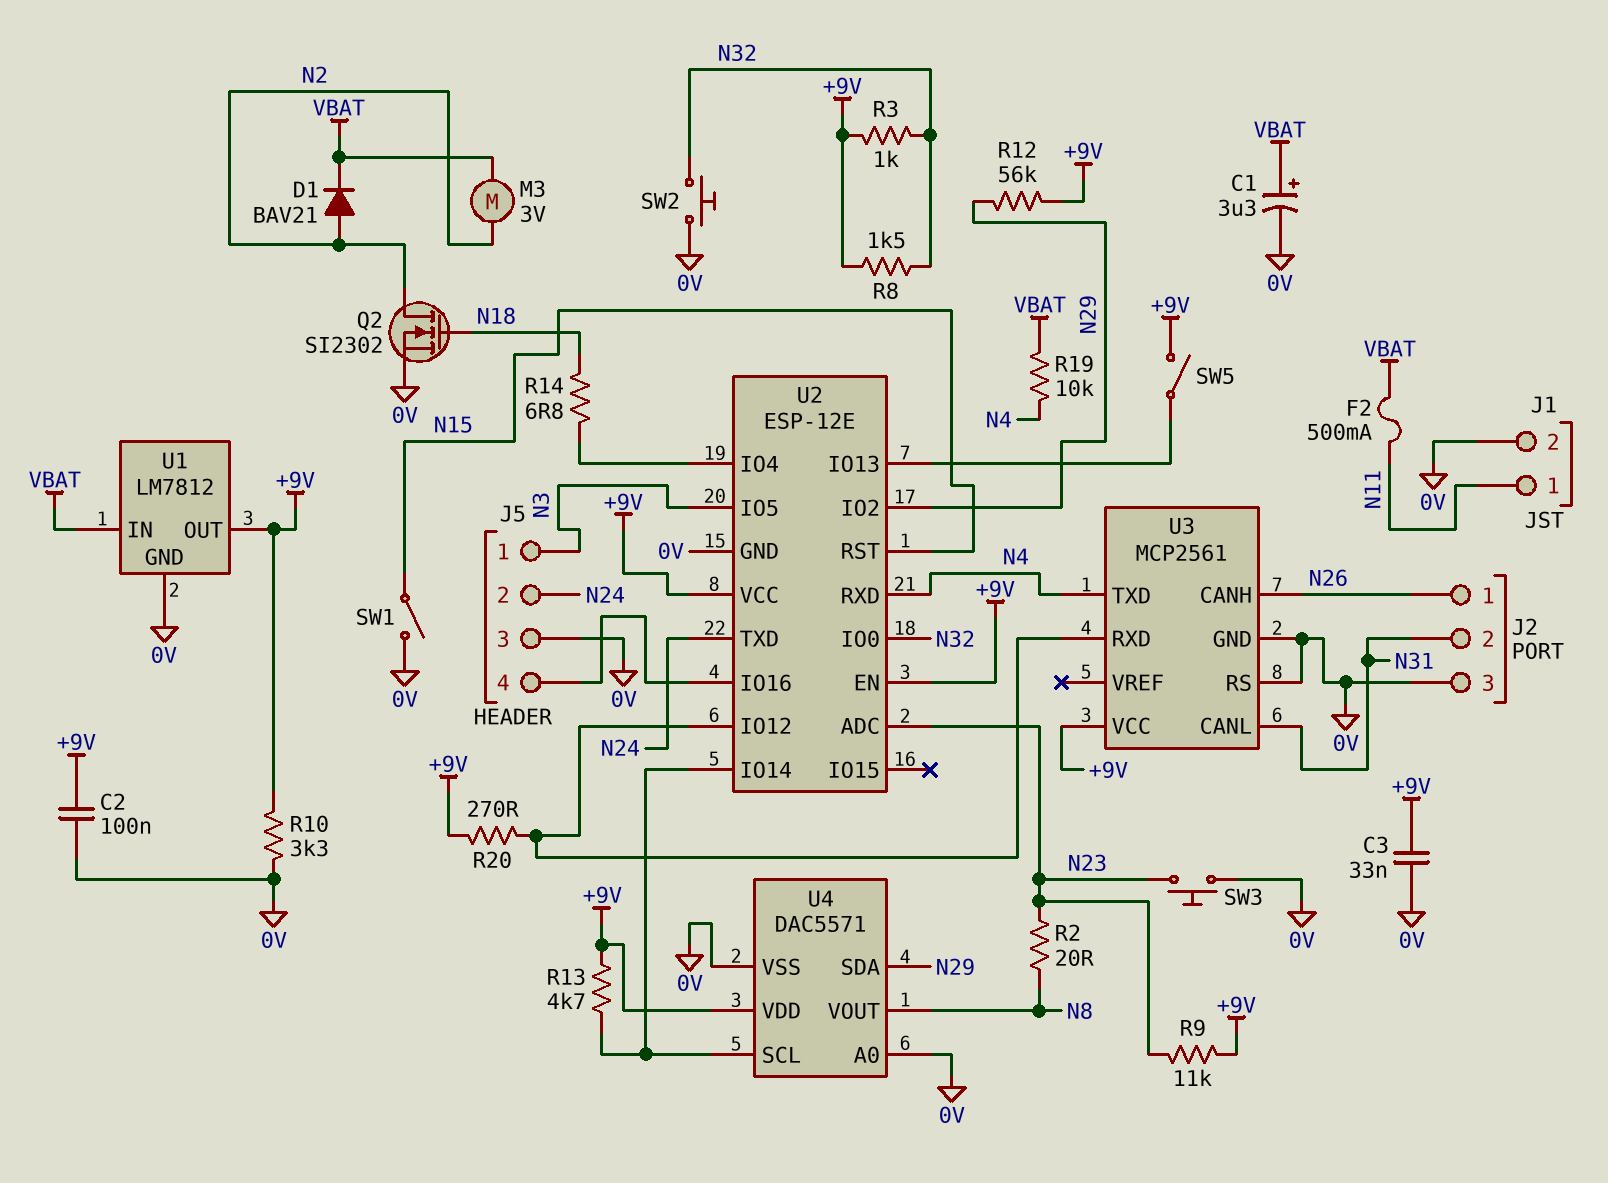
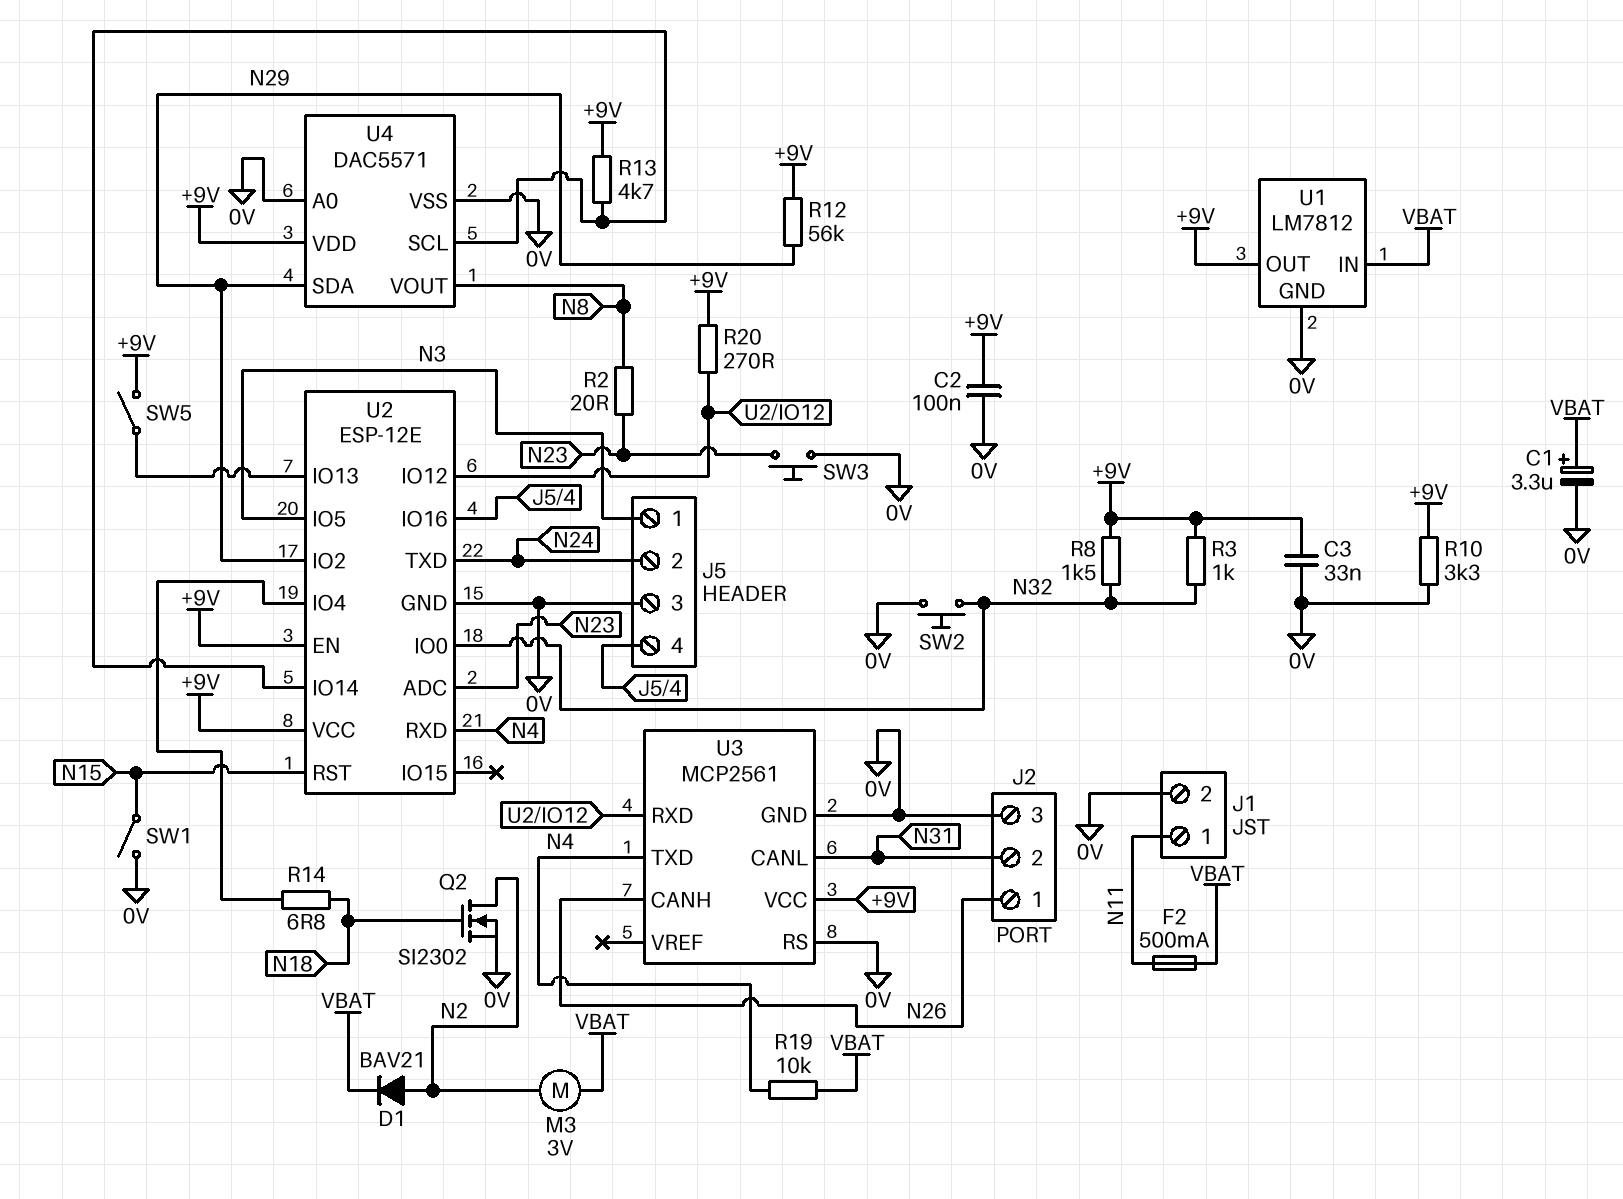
R9: 11k (+9V, N23) -> none

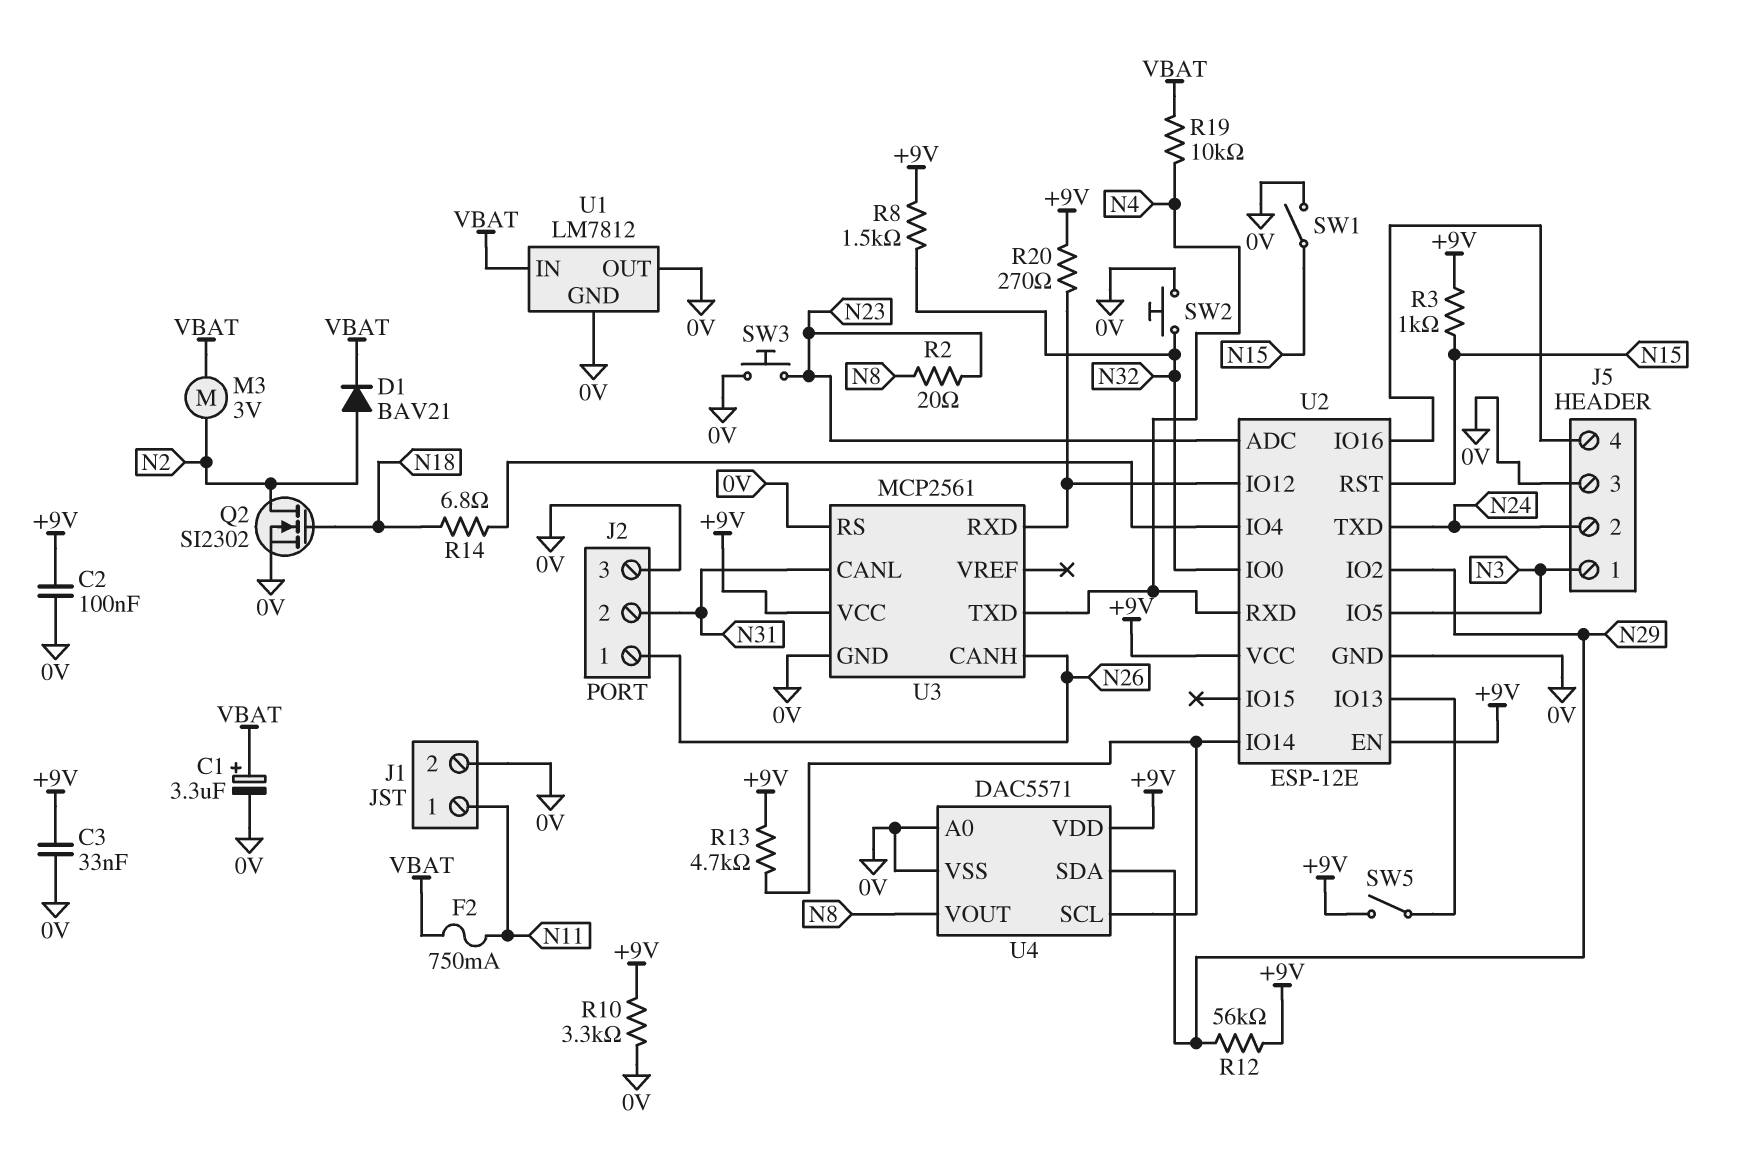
F2: 500mA (N11, VBAT) -> 750mA (N11, VBAT)
R3: 1k (+9V, N32) -> 1k (+9V, N15)
U1 pin OUT: +9V -> 0V

